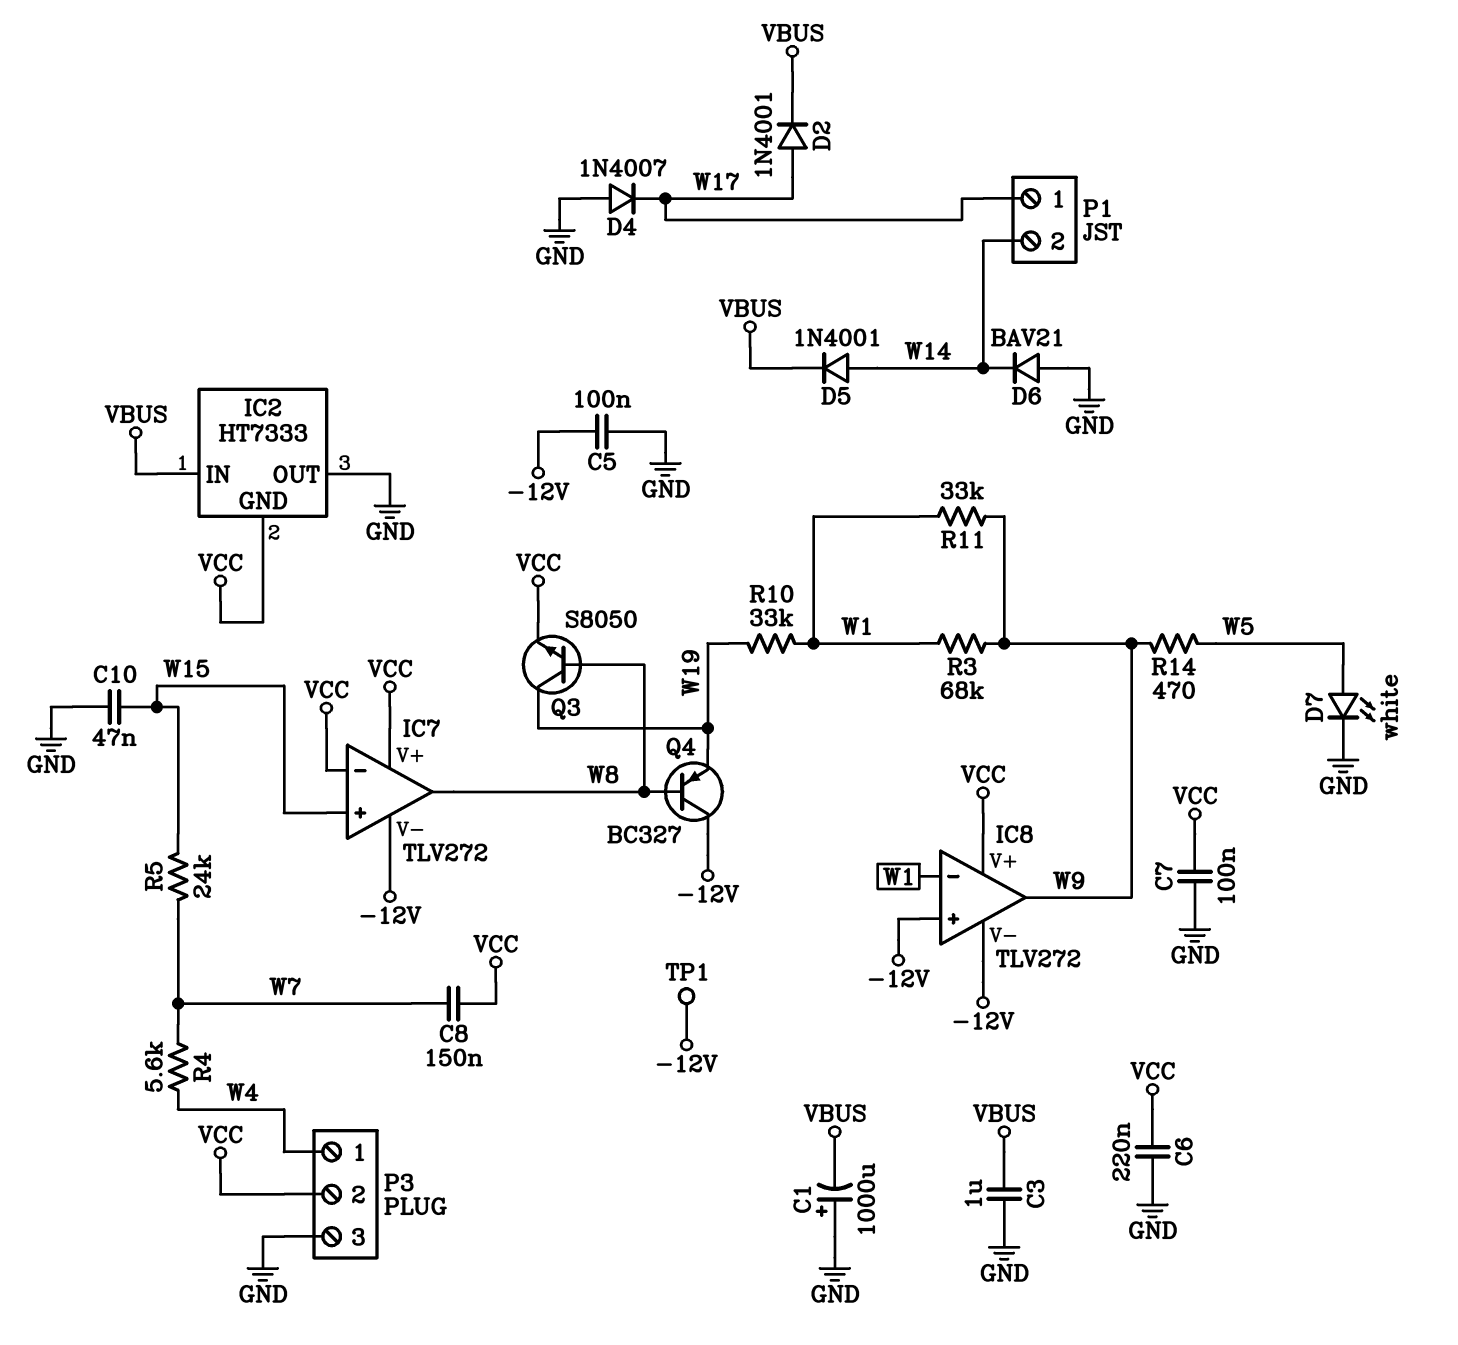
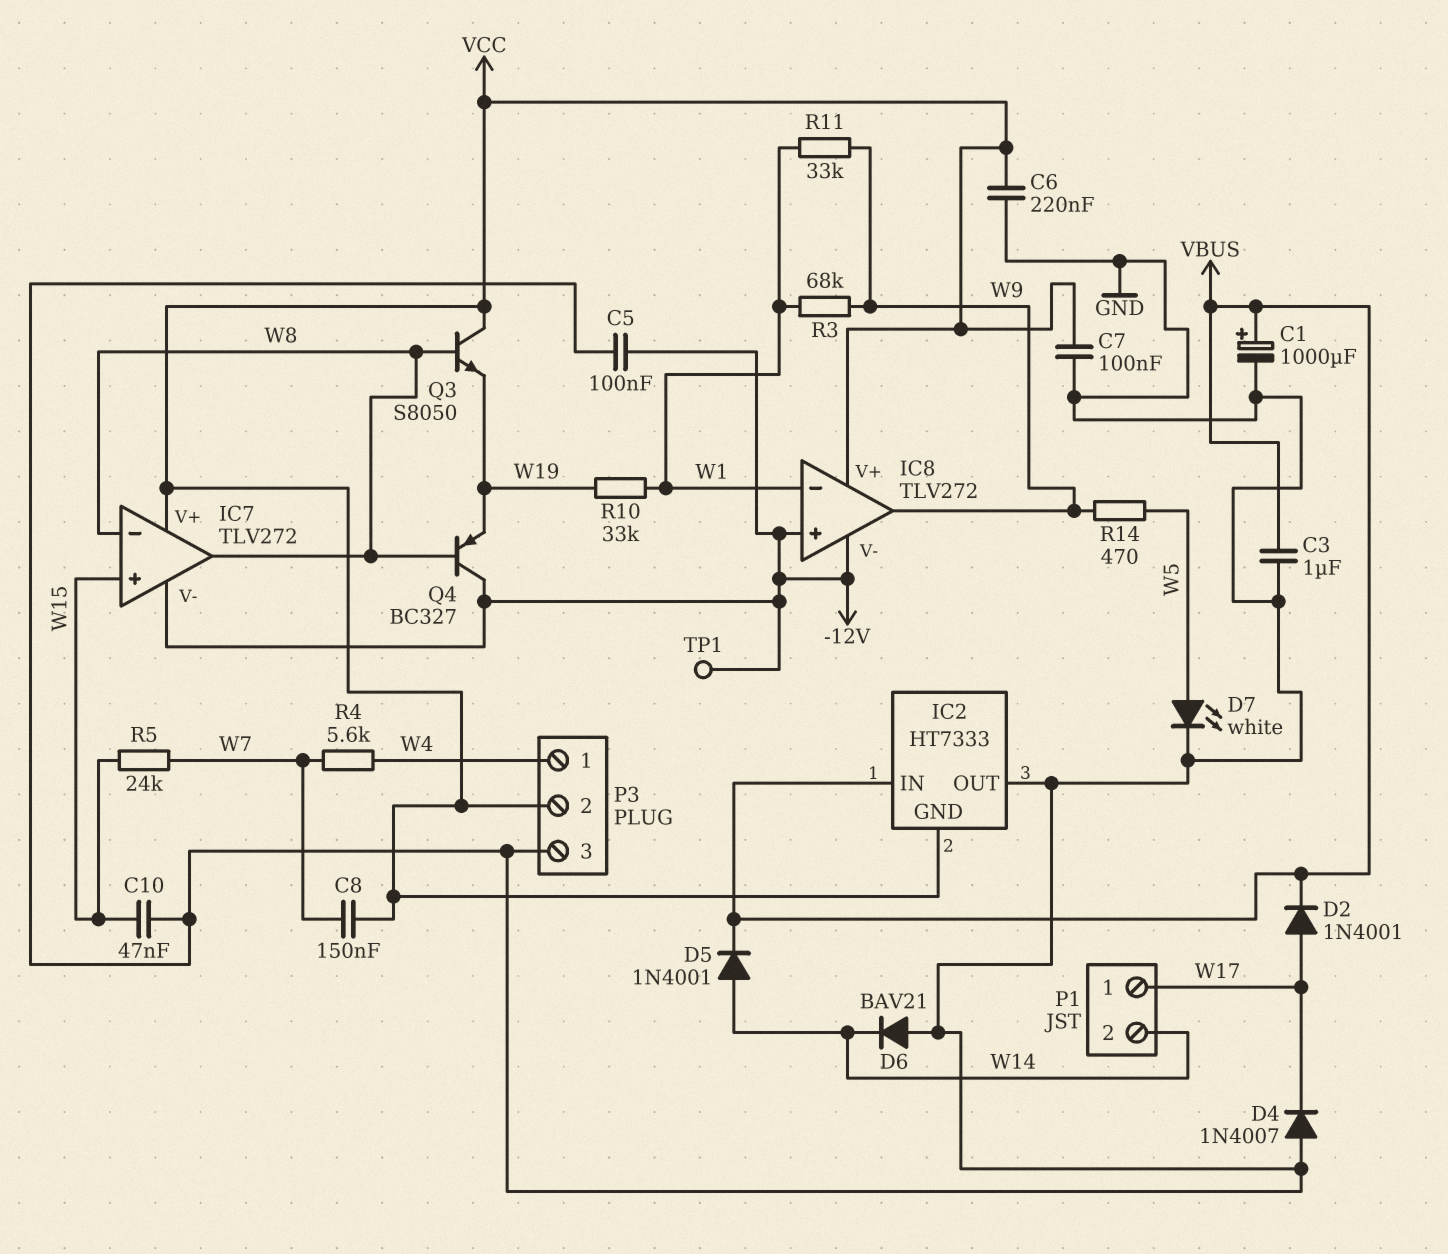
C1: 1000uF (plus GND, minus VBUS) -> 1000uF (plus VBUS, minus GND)
IC7 pin in-: VCC -> W8
Q3: NPN S8050 (B W8, C W19, E VCC) -> NPN S8050 (B W8, C VCC, E W19)

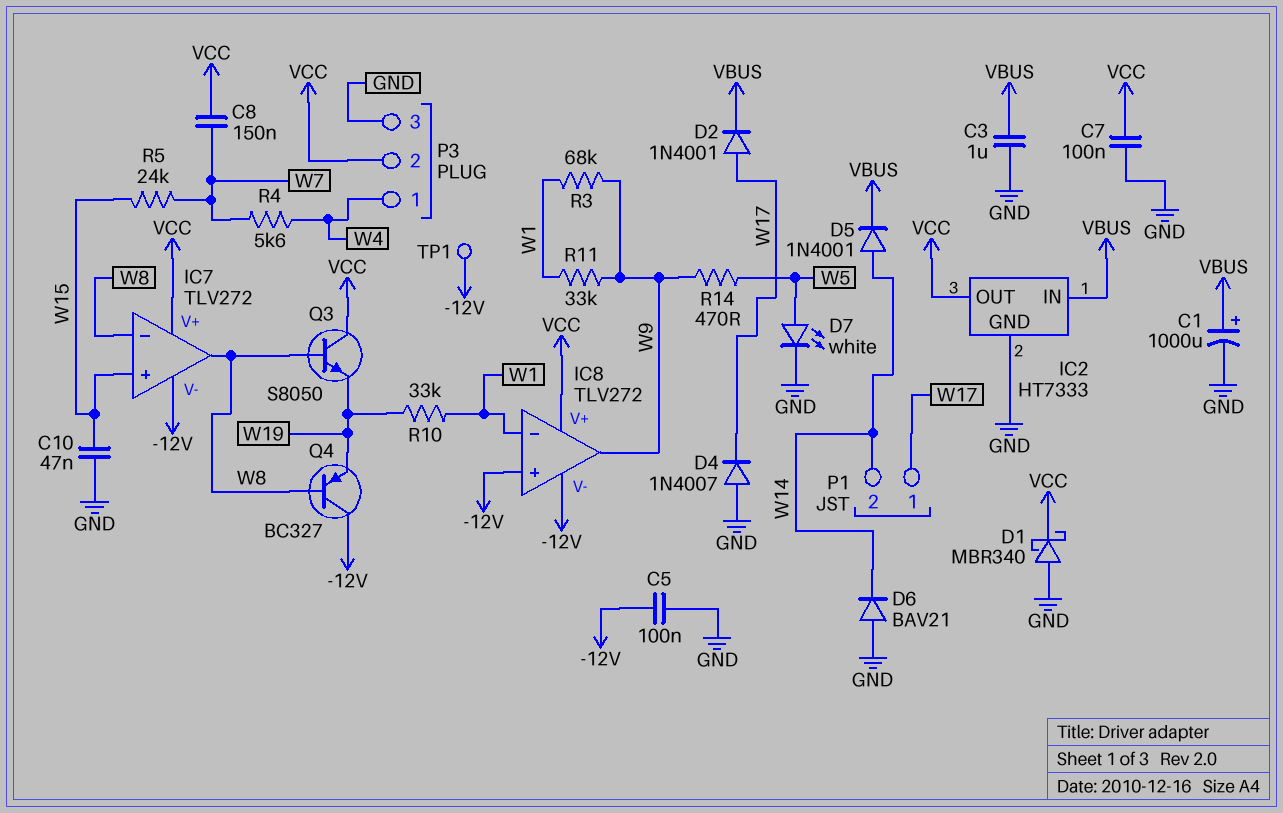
C6: 220nF (GND, VCC) -> none
D1: none -> schottky MBR340 (A GND, K VCC)
IC2 pin GND: VCC -> GND
IC2 pin OUT: GND -> VCC

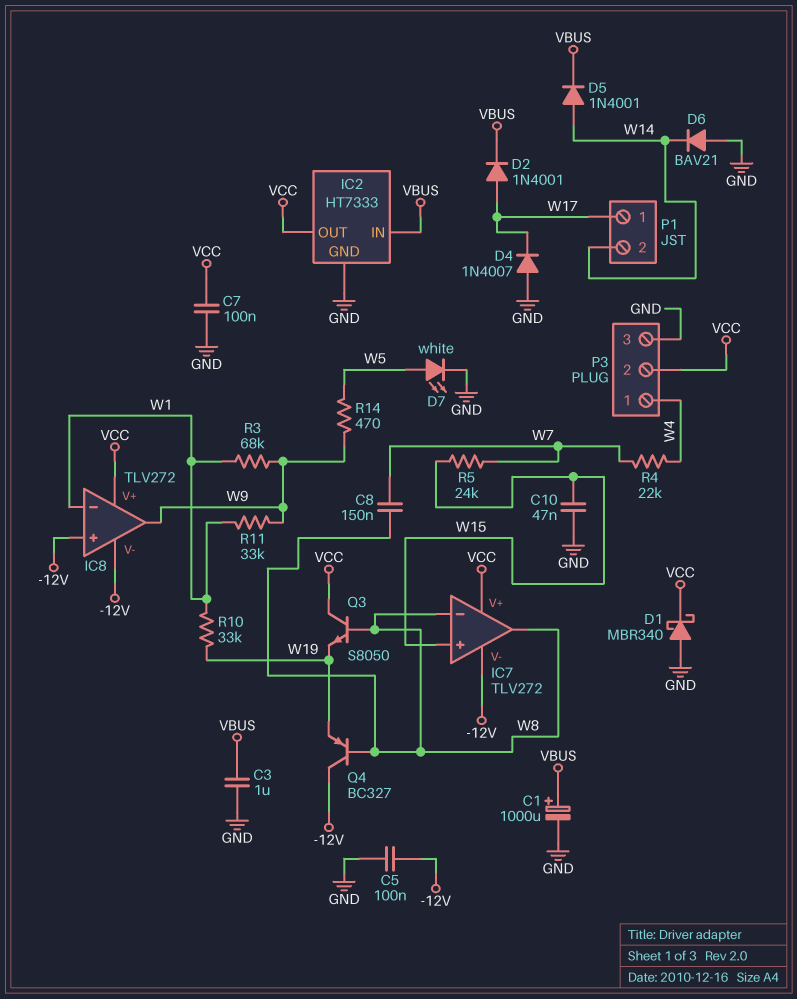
C8: 150nF (VCC, W7) -> 150nF (W7, W8)
R4: 5.6k (W4, W7) -> 22k (W4, W7)
TP1: test point (-12V) -> none

